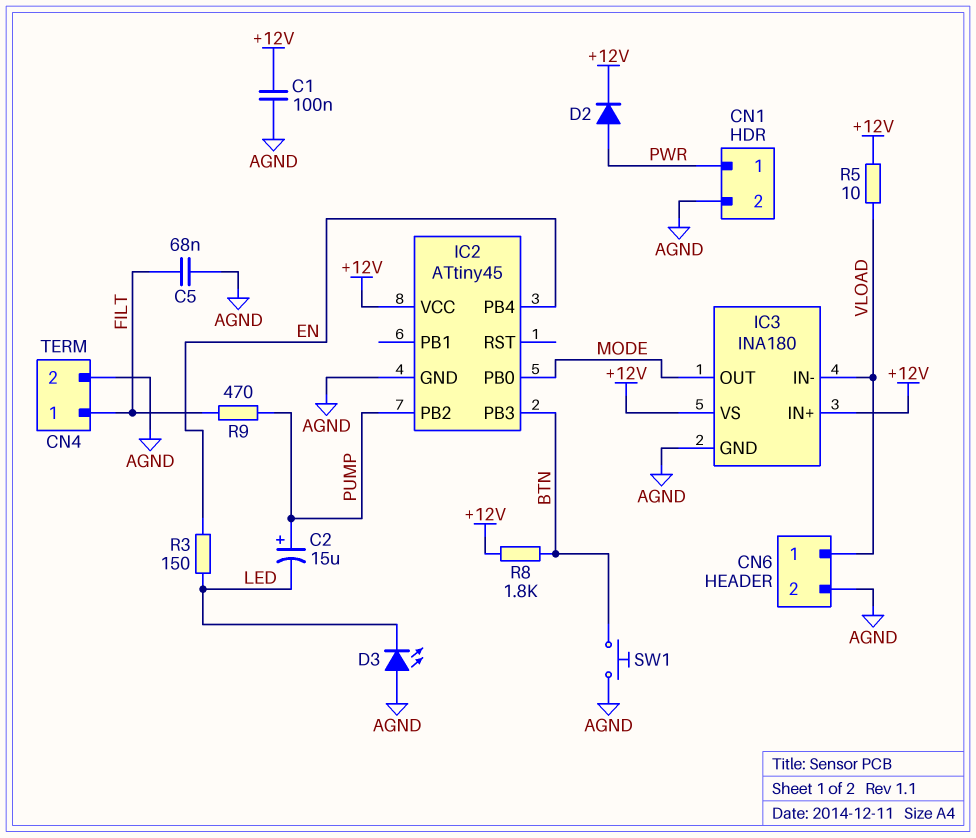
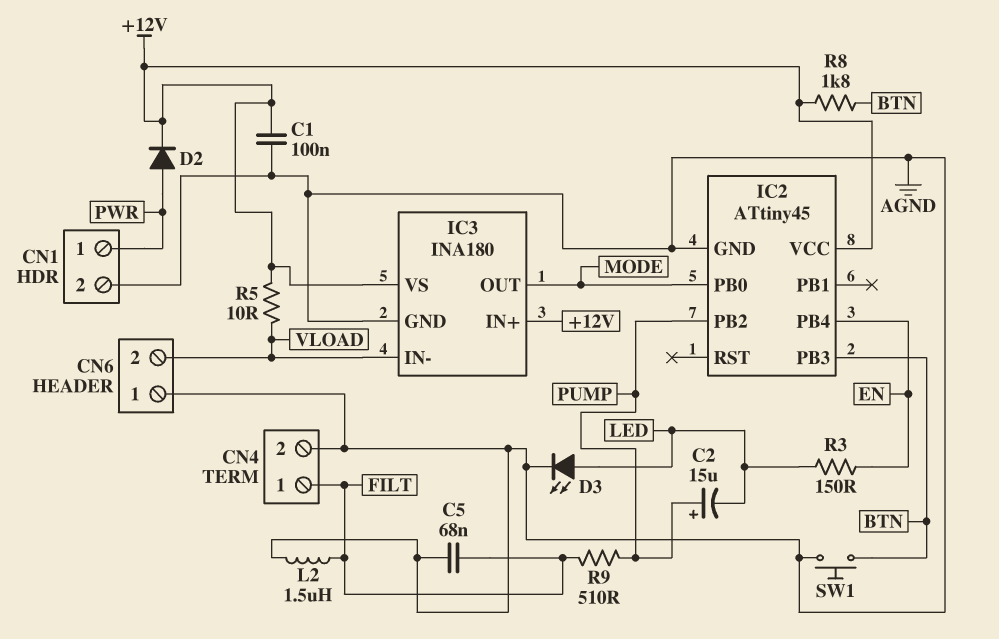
CN6 pin 1: VLOAD -> AGND
CN6 pin 2: AGND -> VLOAD
D3: LED (A AGND, K LED) -> LED (A LED, K AGND)
L2: none -> 1.5uH (AGND, FILT)
R9: 470 (FILT, PUMP) -> 510 (FILT, PUMP)

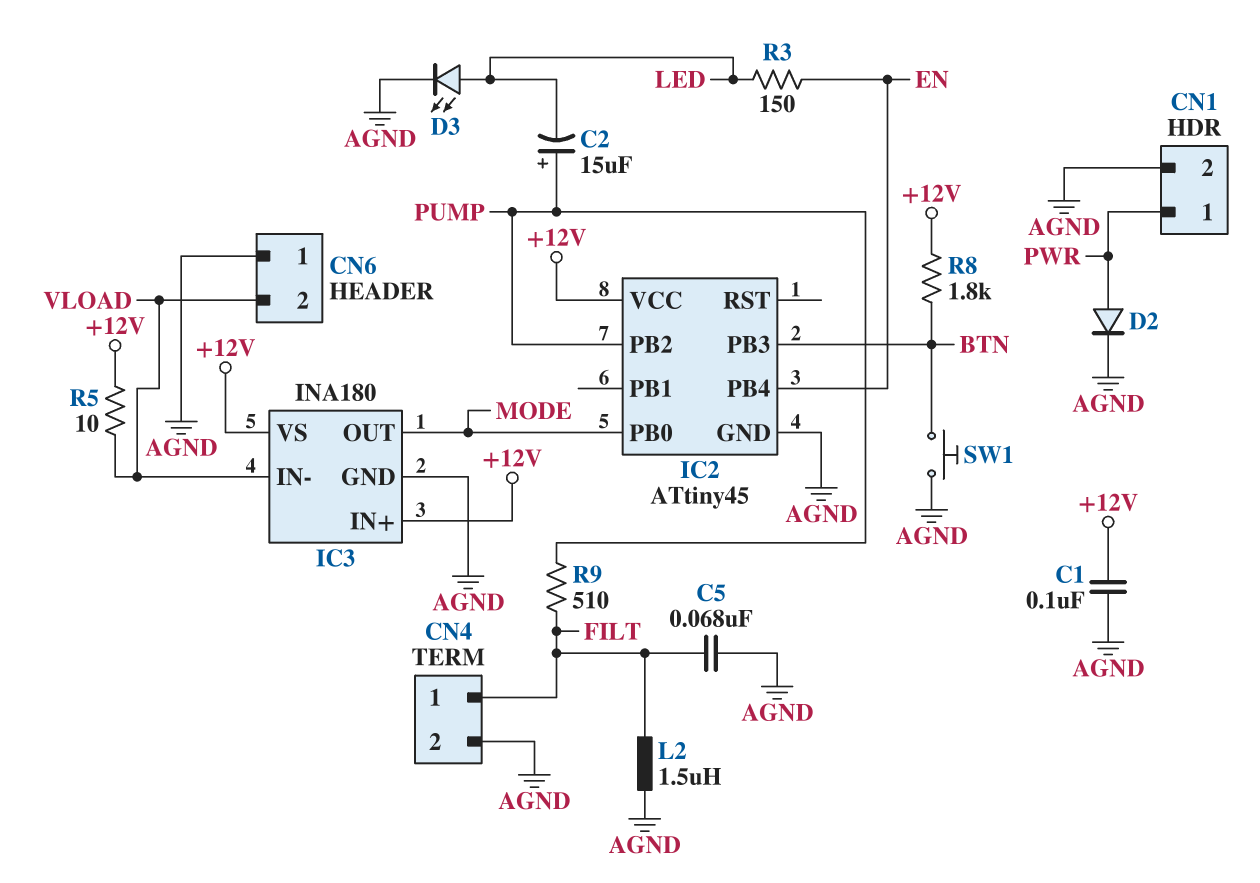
D2: diode (A PWR, K +12V) -> diode (A PWR, K AGND)

